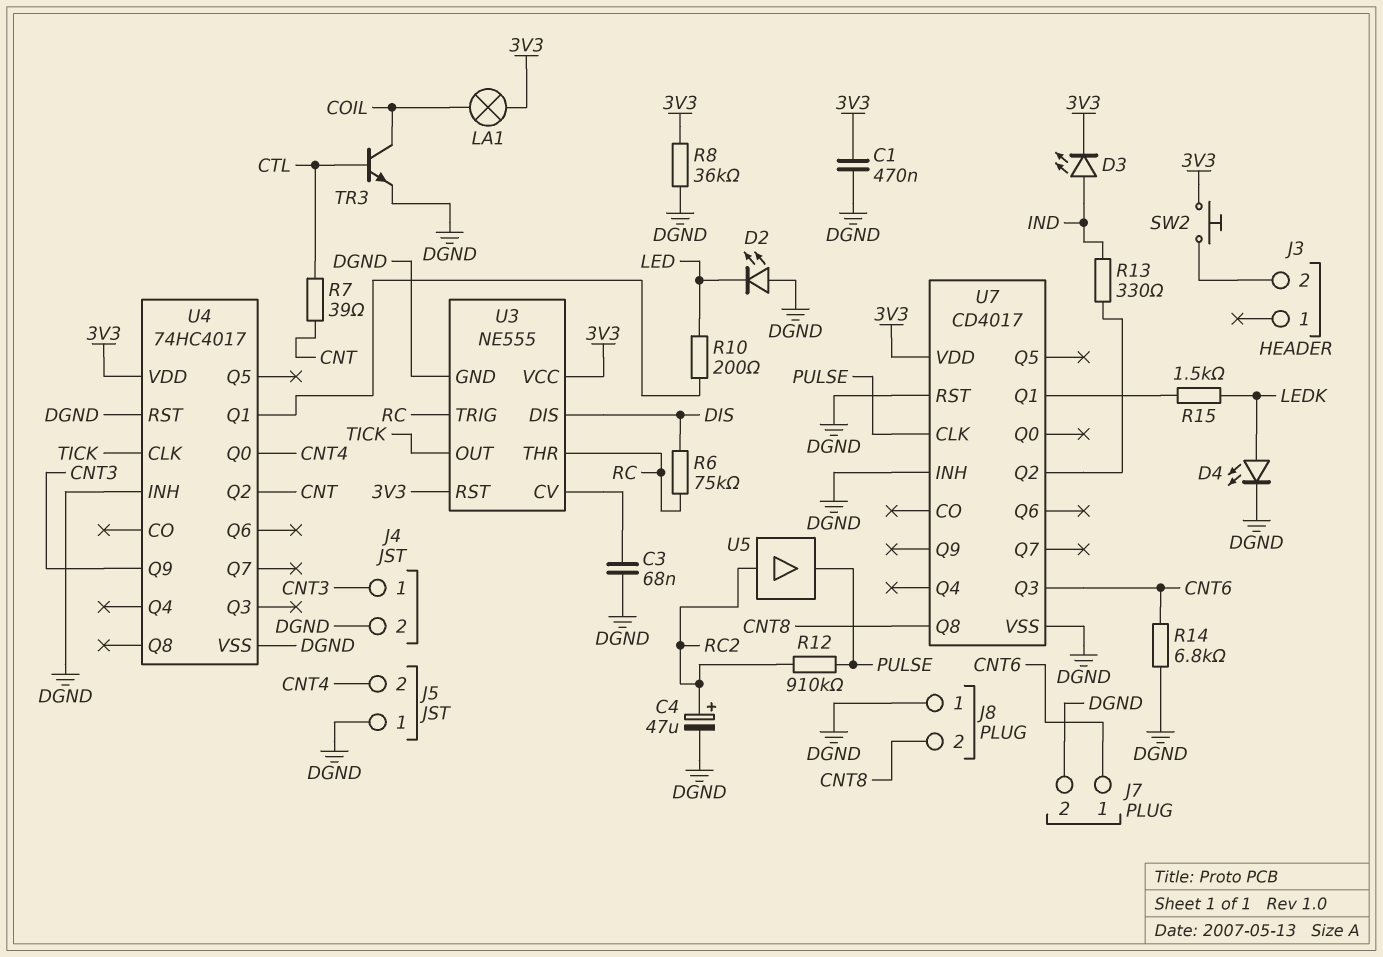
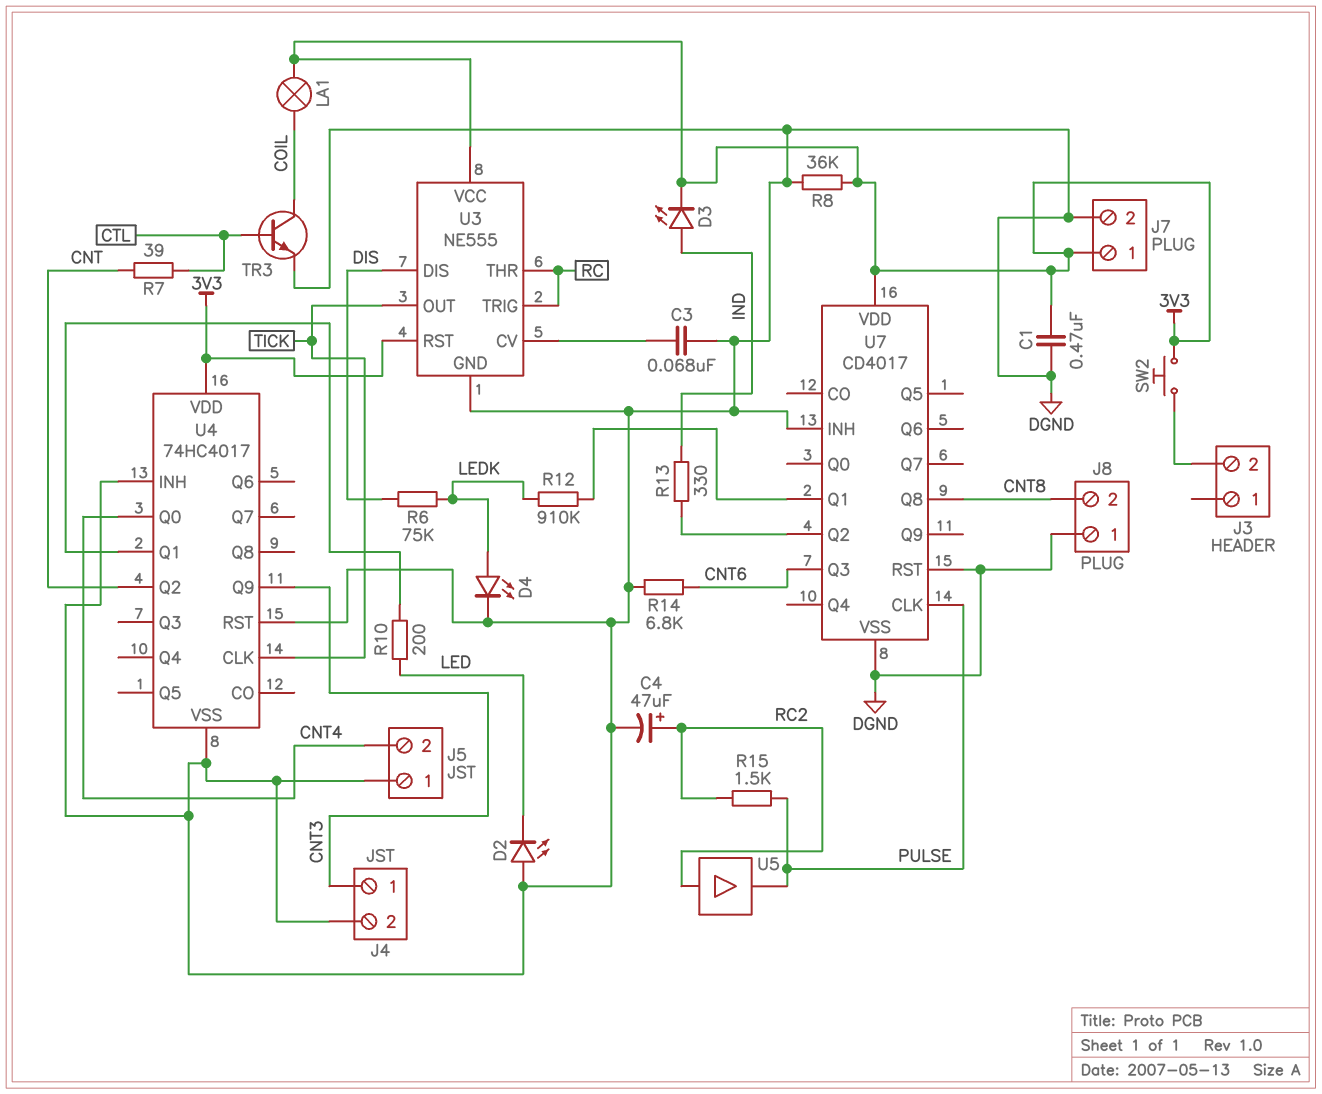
J7 pin 1: CNT6 -> 3V3
R6: 75k (DIS, RC) -> 75k (DIS, LEDK)
R12: 910k (PULSE, RC2) -> 910k (LEDK, U7/Q1)
R15: 1.5k (LEDK, U7/Q1) -> 1.5k (PULSE, RC2)

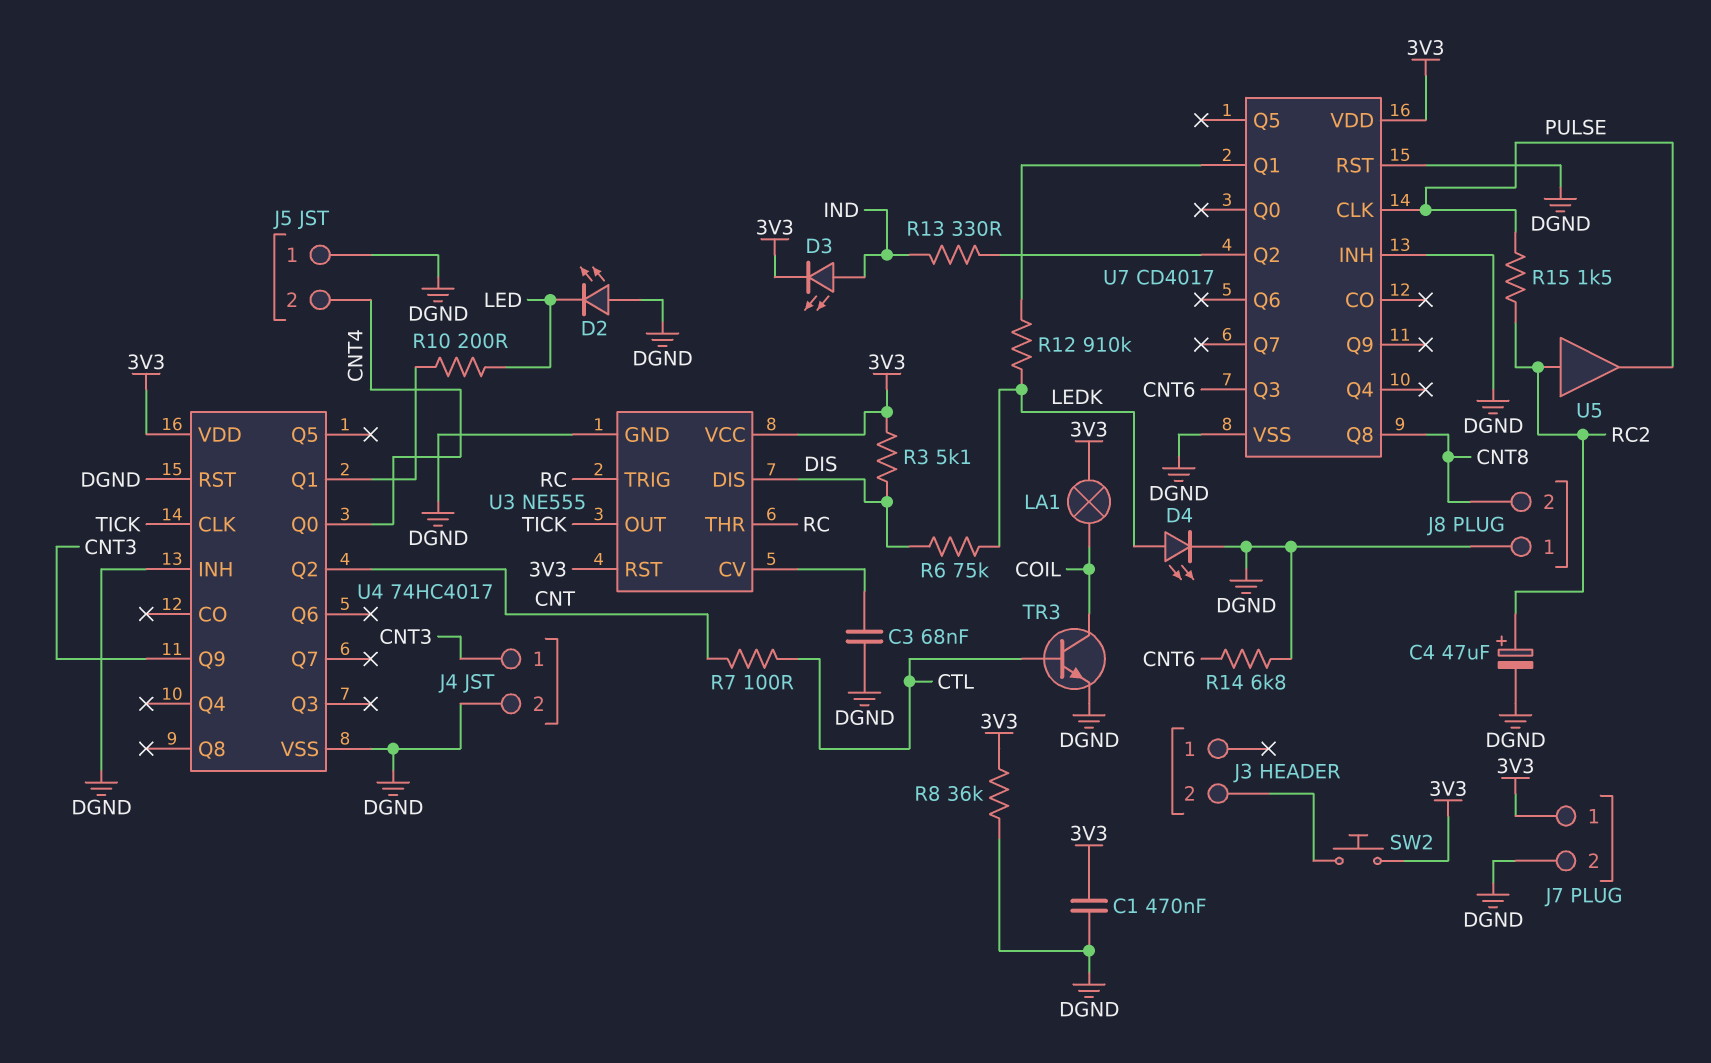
R3: none -> 5.1k (3V3, DIS)
R7: 39 (CNT, CTL) -> 100 (CNT, CTL)

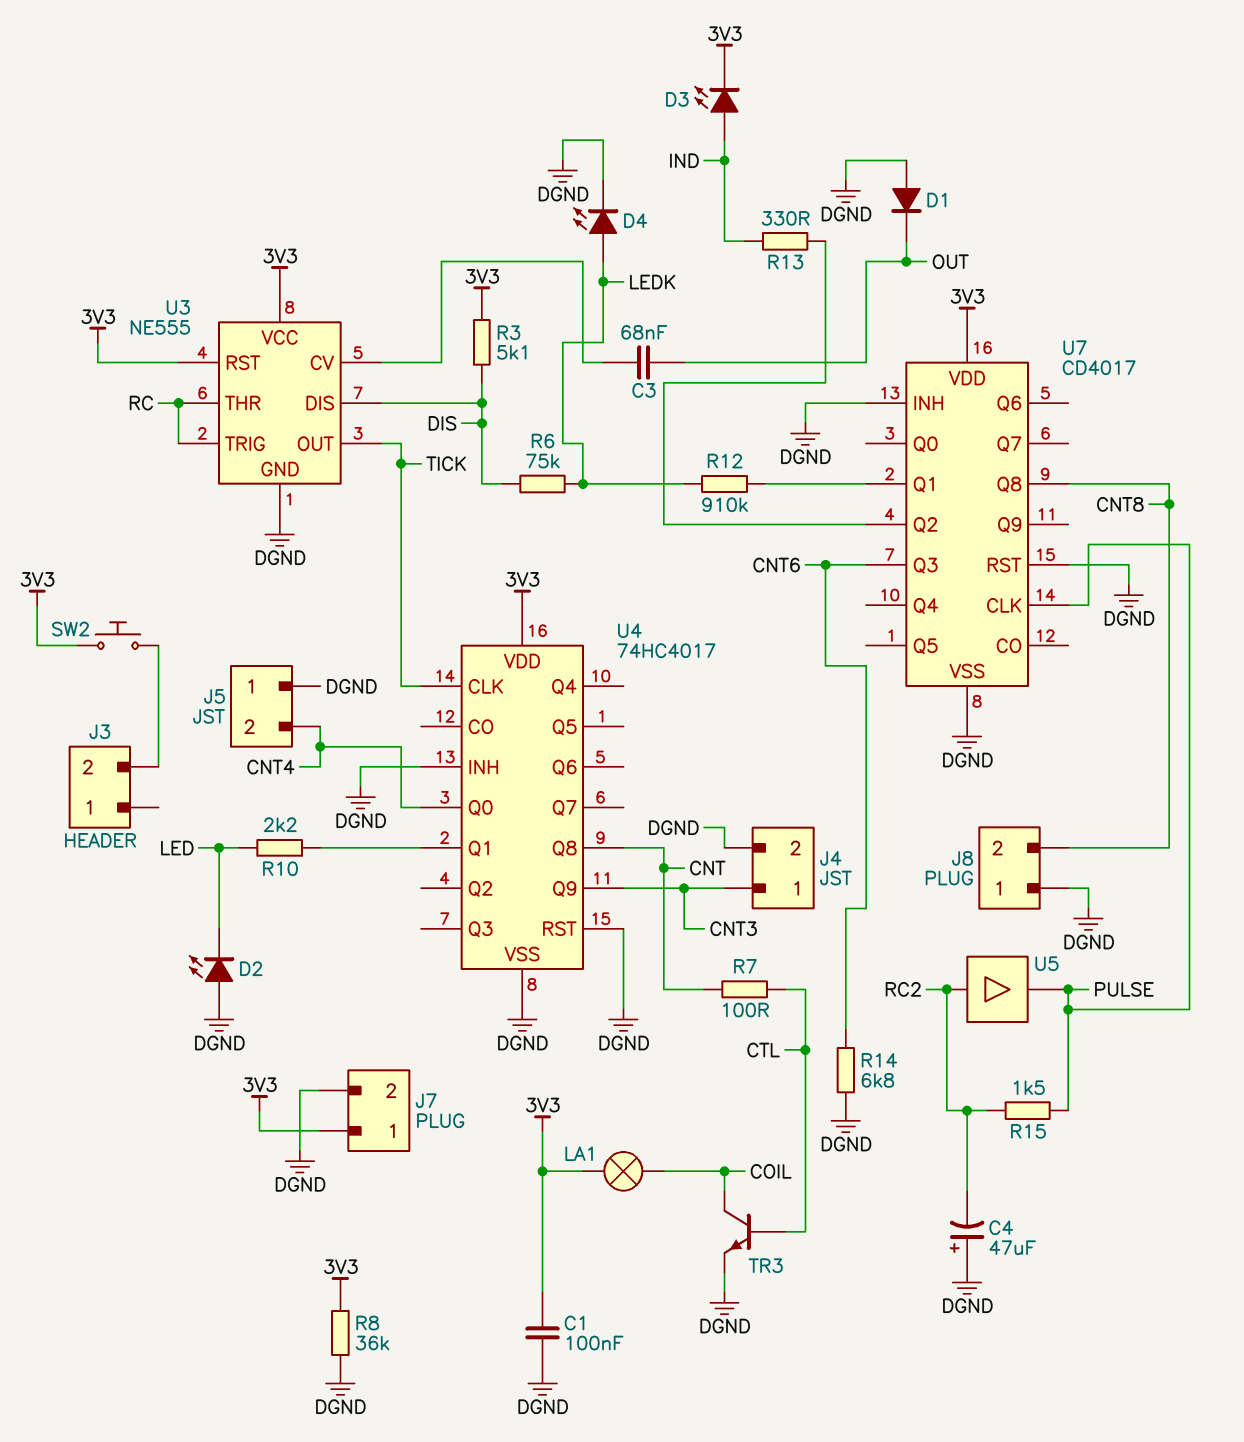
C1: 470nF (3V3, DGND) -> 100nF (3V3, DGND)
C3: 68nF (DGND, U3/CV) -> 68nF (OUT, U3/CV)
C4: 47uF (plus RC2, minus DGND) -> 47uF (plus DGND, minus RC2)
D1: none -> diode (A DGND, K OUT)
R10: 200 (LED, U4/Q1) -> 2.2k (LED, U4/Q1)
U4 pin Q2: CNT -> none
U4 pin Q8: none -> CNT

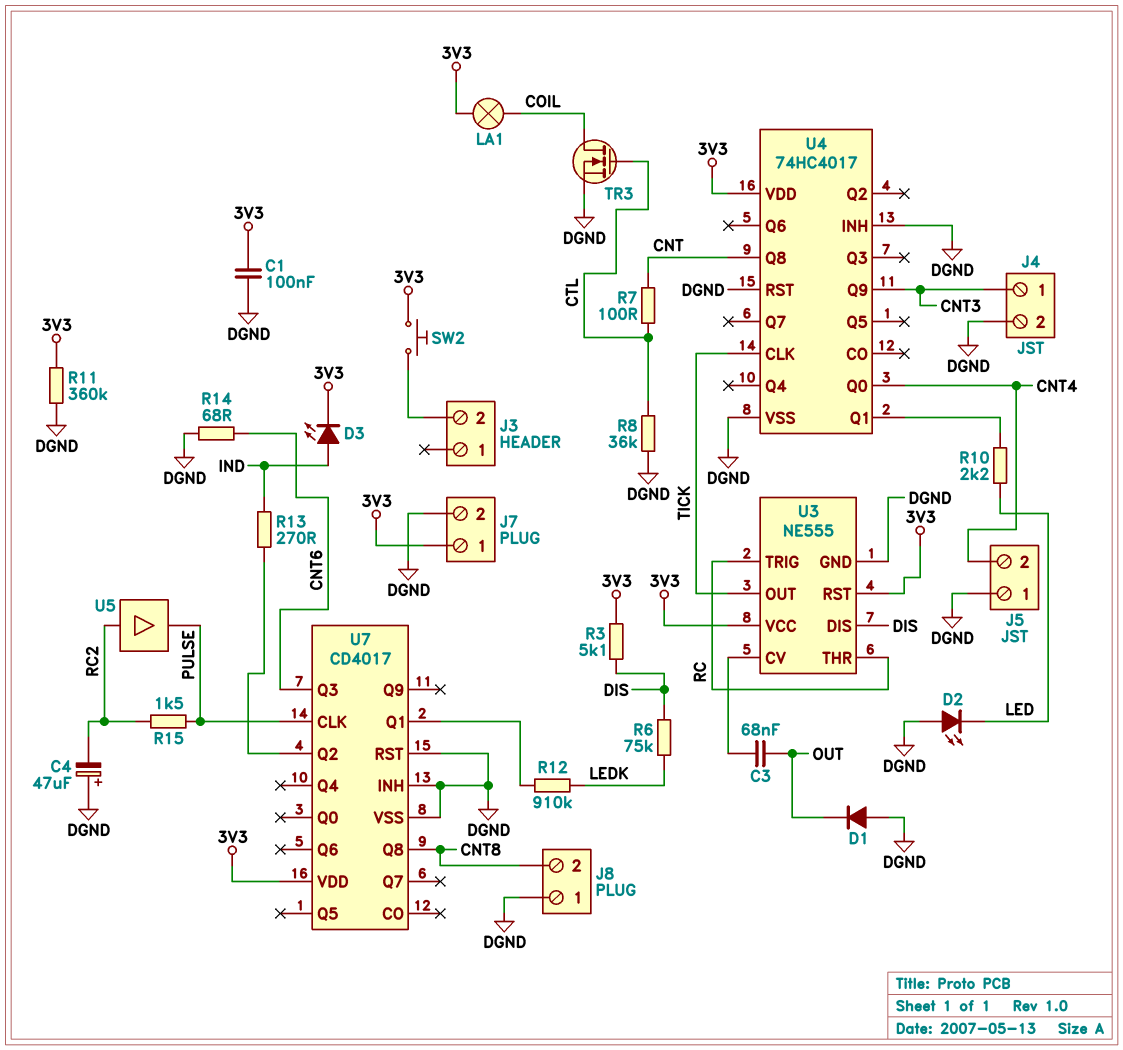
D4: LED (A LEDK, K DGND) -> none
R8: 36k (3V3, DGND) -> 36k (CTL, DGND)
R11: none -> 360k (3V3, DGND)
R13: 330 (IND, U7/Q2) -> 270 (IND, U7/Q2)
R14: 6.8k (CNT6, DGND) -> 68 (CNT6, DGND)
TR3: NPN (B CTL, C COIL, E DGND) -> NMOS (G CTL, D COIL, S DGND)

